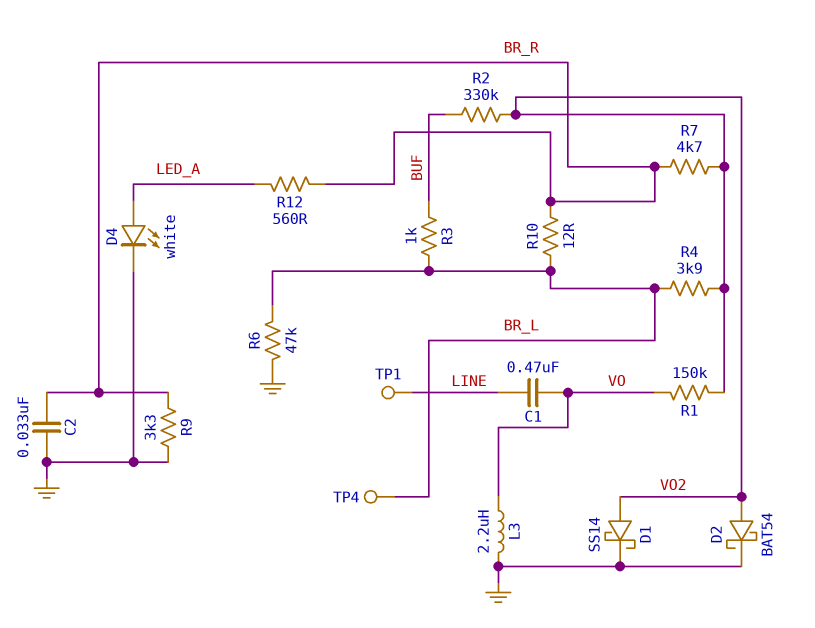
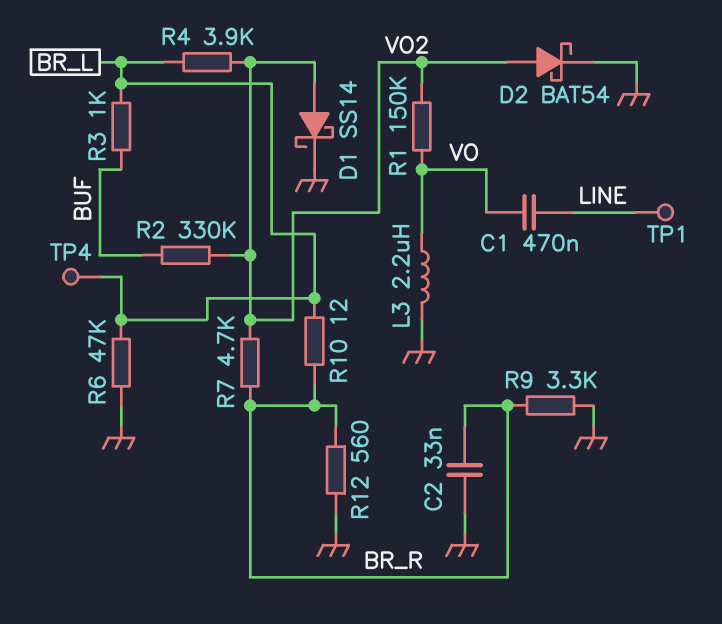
D4: LED white (A LED_A, K GND) -> none
R12: 560 (BR_R, LED_A) -> 560 (BR_R, GND)

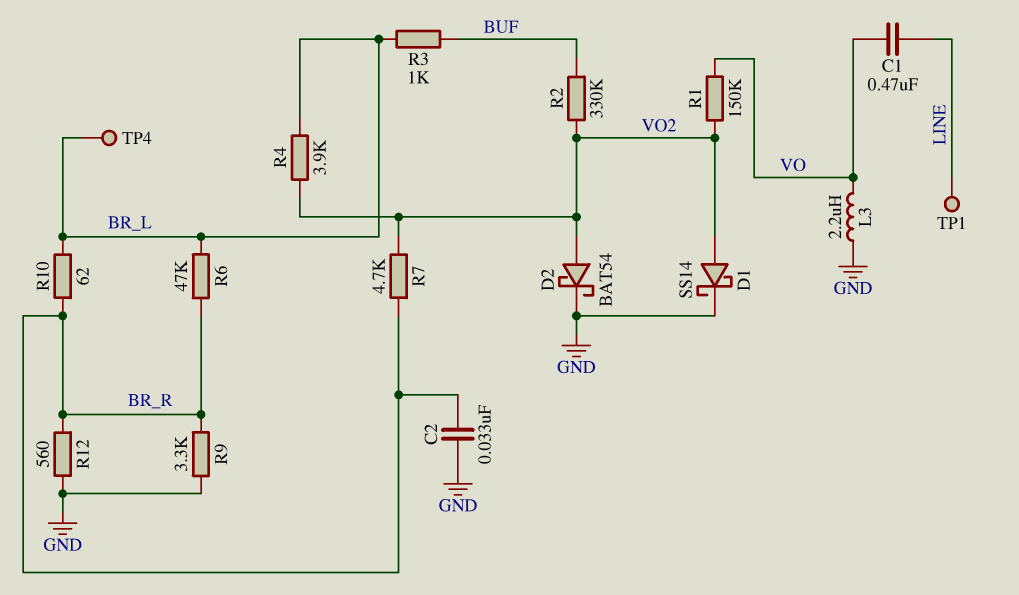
R6: 47k (BR_L, GND) -> 47k (BR_L, BR_R)
R10: 12 (BR_L, BR_R) -> 62 (BR_L, BR_R)

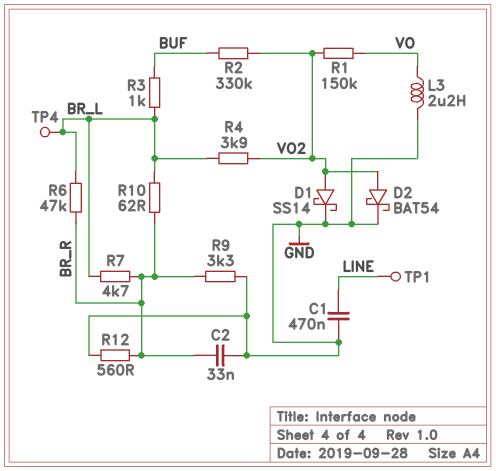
C1: 470nF (LINE, VO) -> 470nF (GND, LINE)
R7: 4.7k (BR_R, VO2) -> 4.7k (BR_L, BR_R)

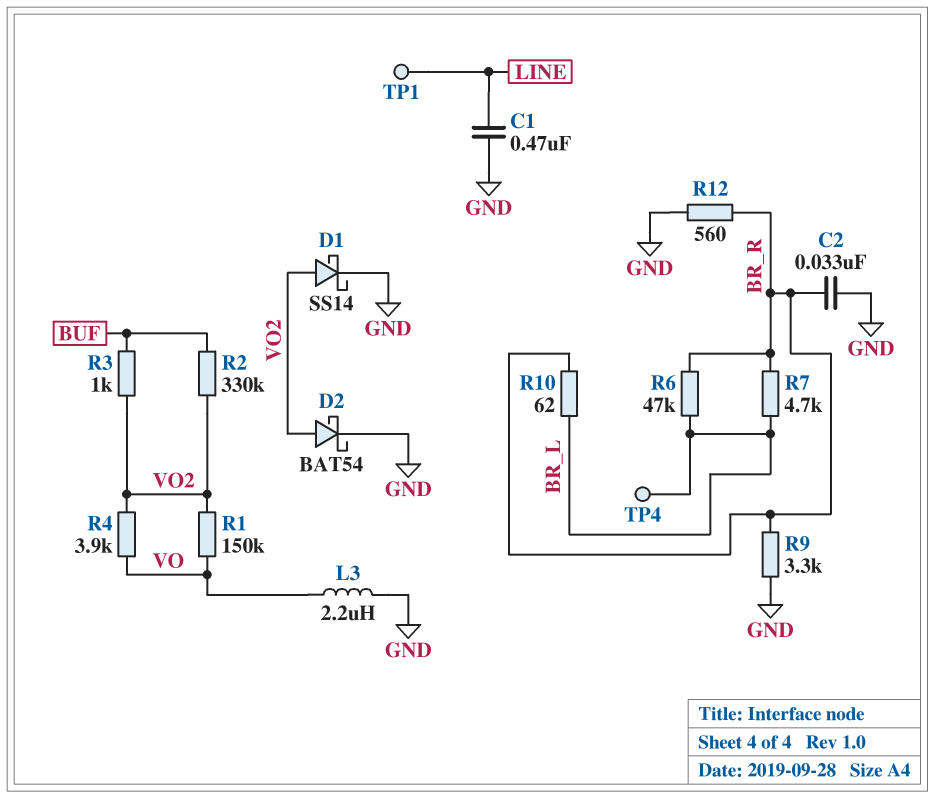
R3: 1k (BR_L, BUF) -> 1k (BUF, VO2)
R4: 3.9k (BR_L, VO2) -> 3.9k (VO, VO2)

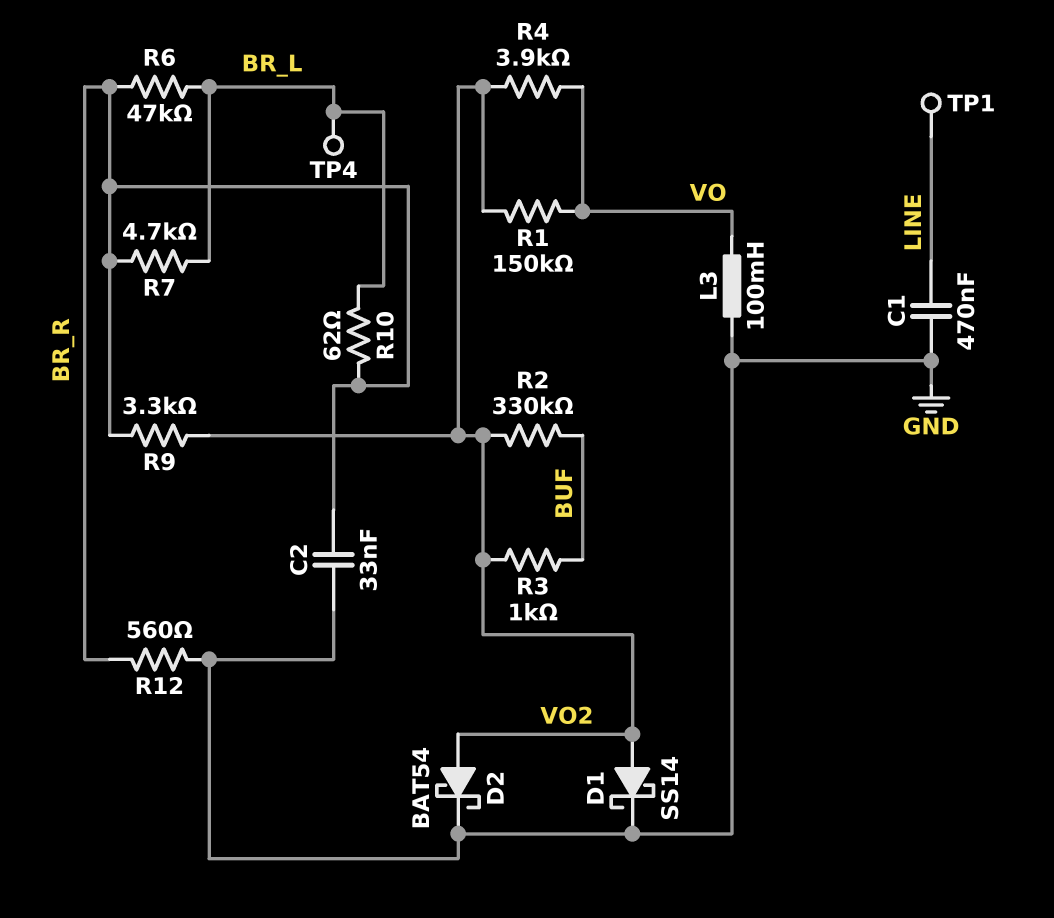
L3: 2.2uH (GND, VO) -> 100mH (GND, VO)
R9: 3.3k (BR_R, GND) -> 3.3k (BR_R, VO2)

